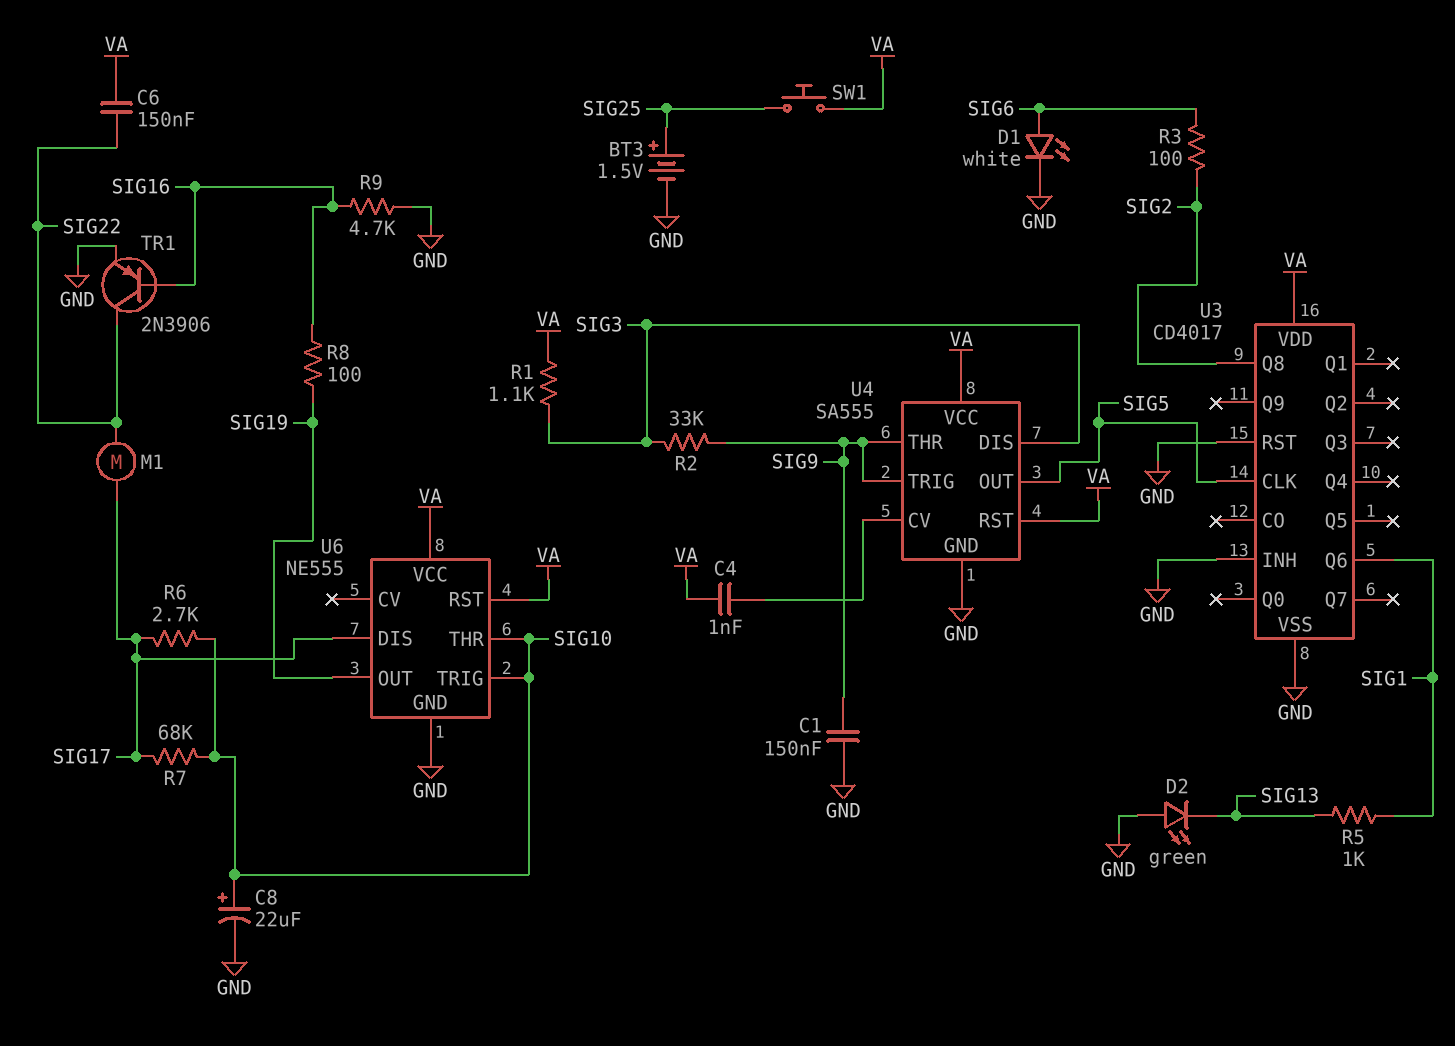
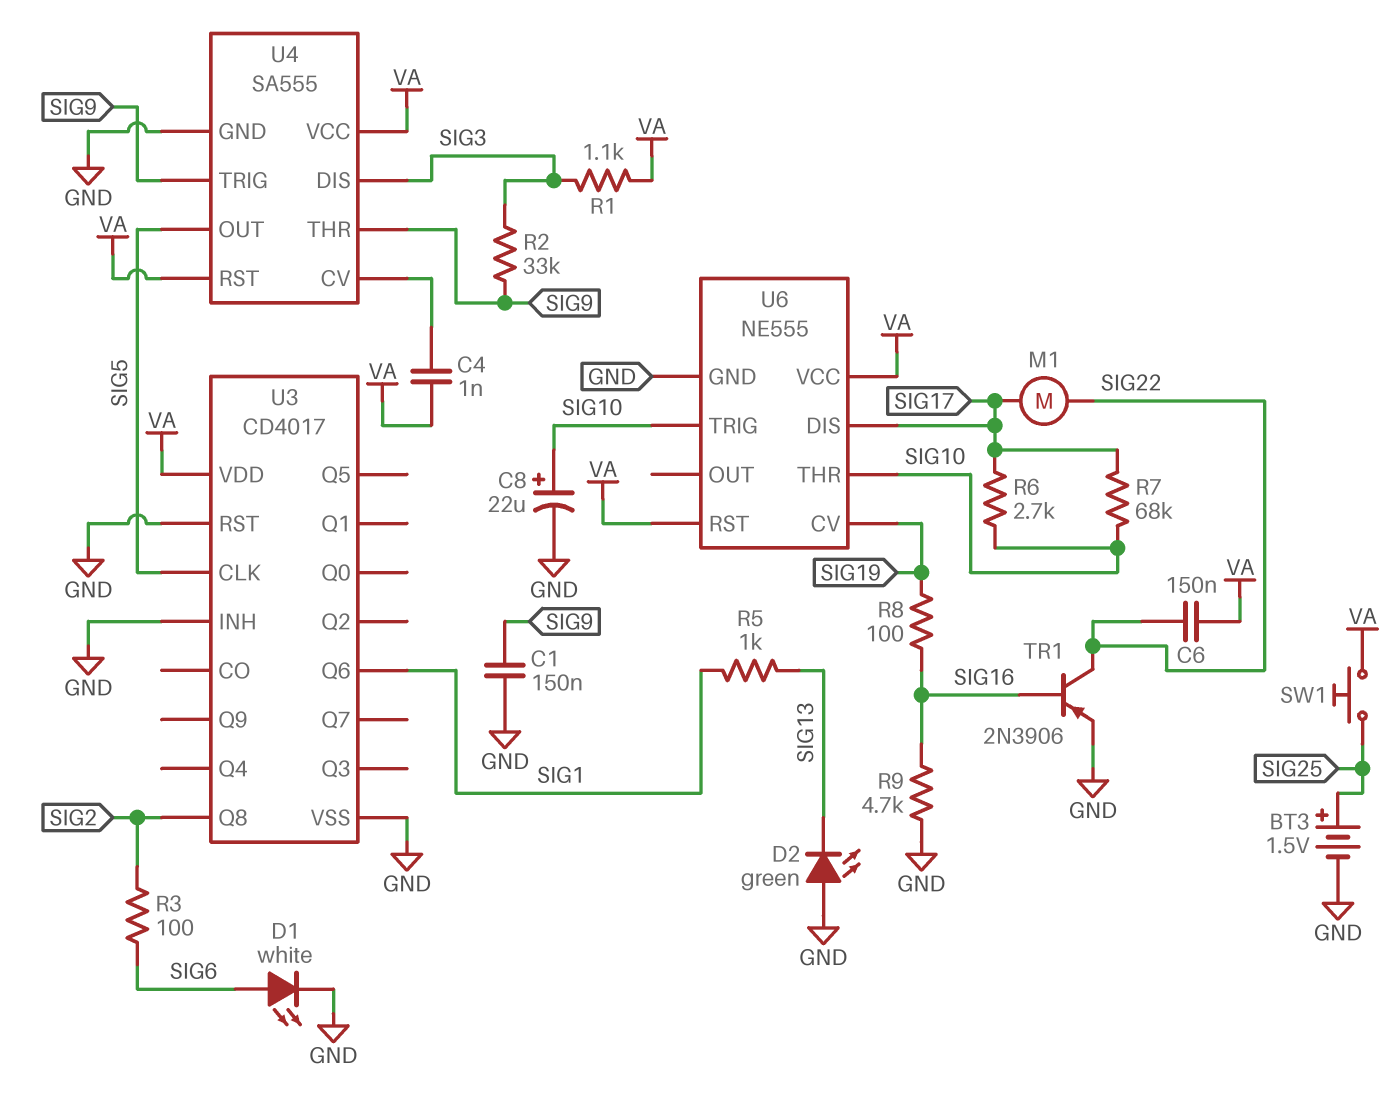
U6 pin CV: none -> SIG19
U6 pin OUT: SIG19 -> none

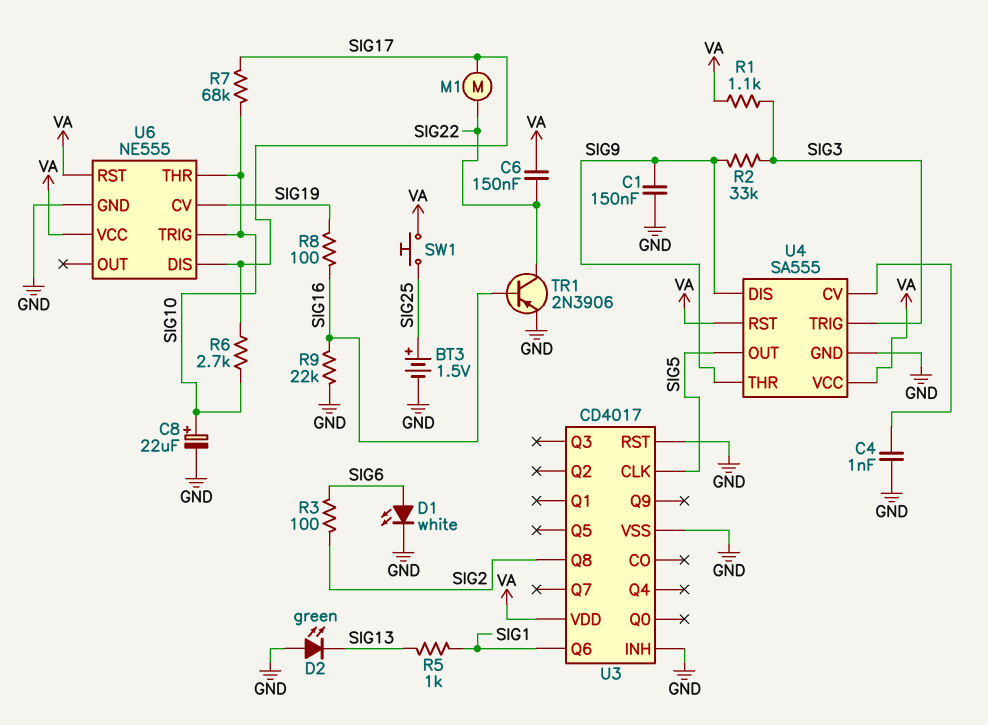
C4: 1nF (U4/CV, VA) -> 1nF (GND, U4/CV)
R9: 4.7k (GND, SIG16) -> 22k (GND, SIG16)
U4 pin DIS: SIG3 -> SIG9
U4 pin TRIG: SIG9 -> SIG3

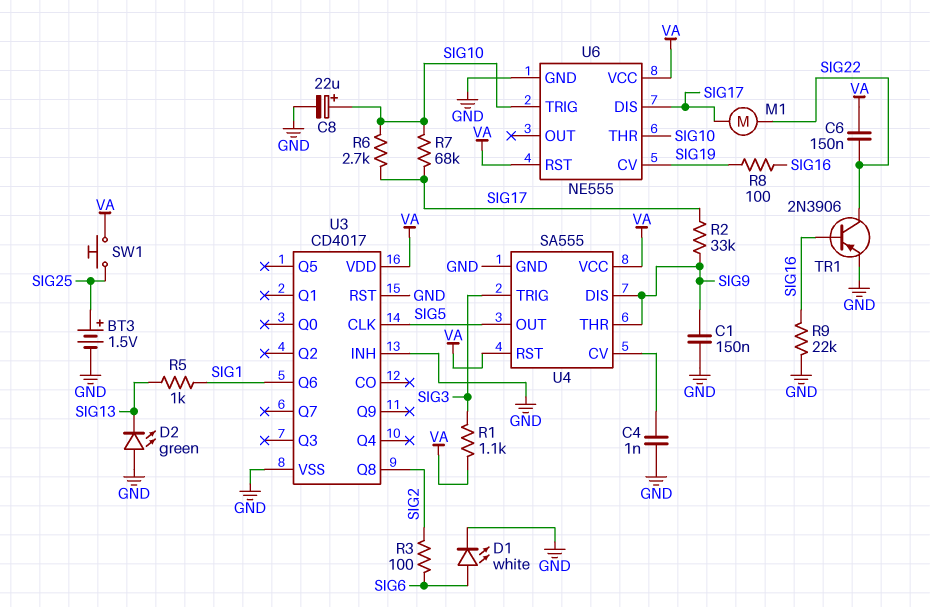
R2: 33k (SIG3, SIG9) -> 33k (SIG9, SIG17)

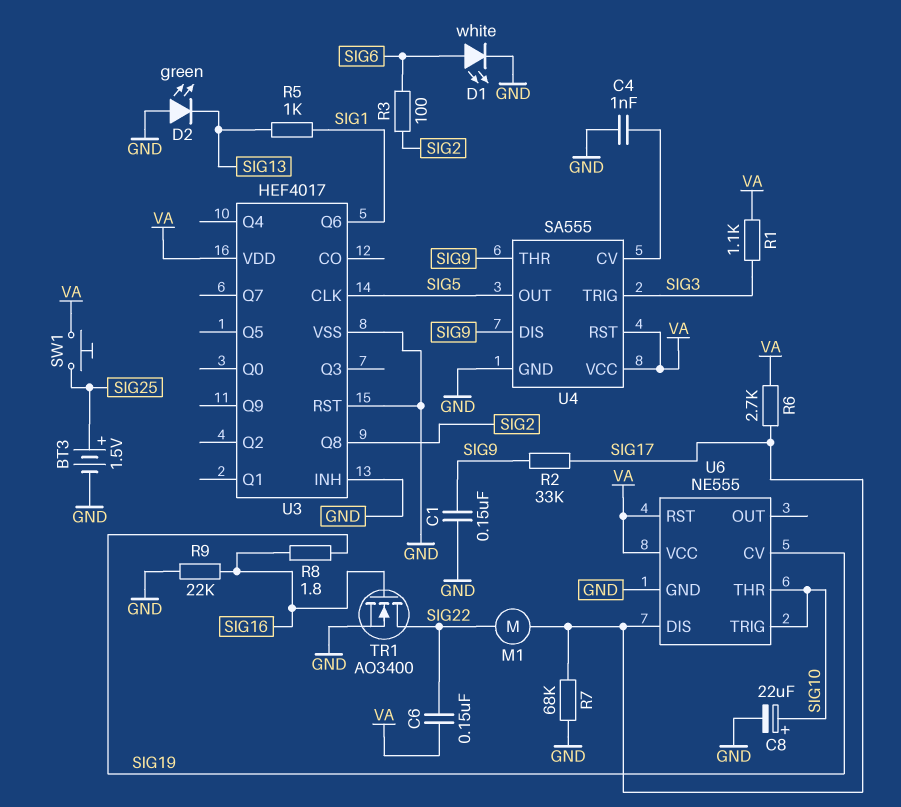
R6: 2.7k (SIG10, SIG17) -> 2.7k (SIG17, VA)
R7: 68k (SIG10, SIG17) -> 68k (GND, SIG17)
R8: 100 (SIG16, SIG19) -> 1.8 (SIG16, SIG19)
TR1: PNP 2N3906 (B SIG16, C SIG22, E GND) -> NMOS AO3400 (G SIG16, D SIG22, S GND)
U3: CD4017 -> HEF4017

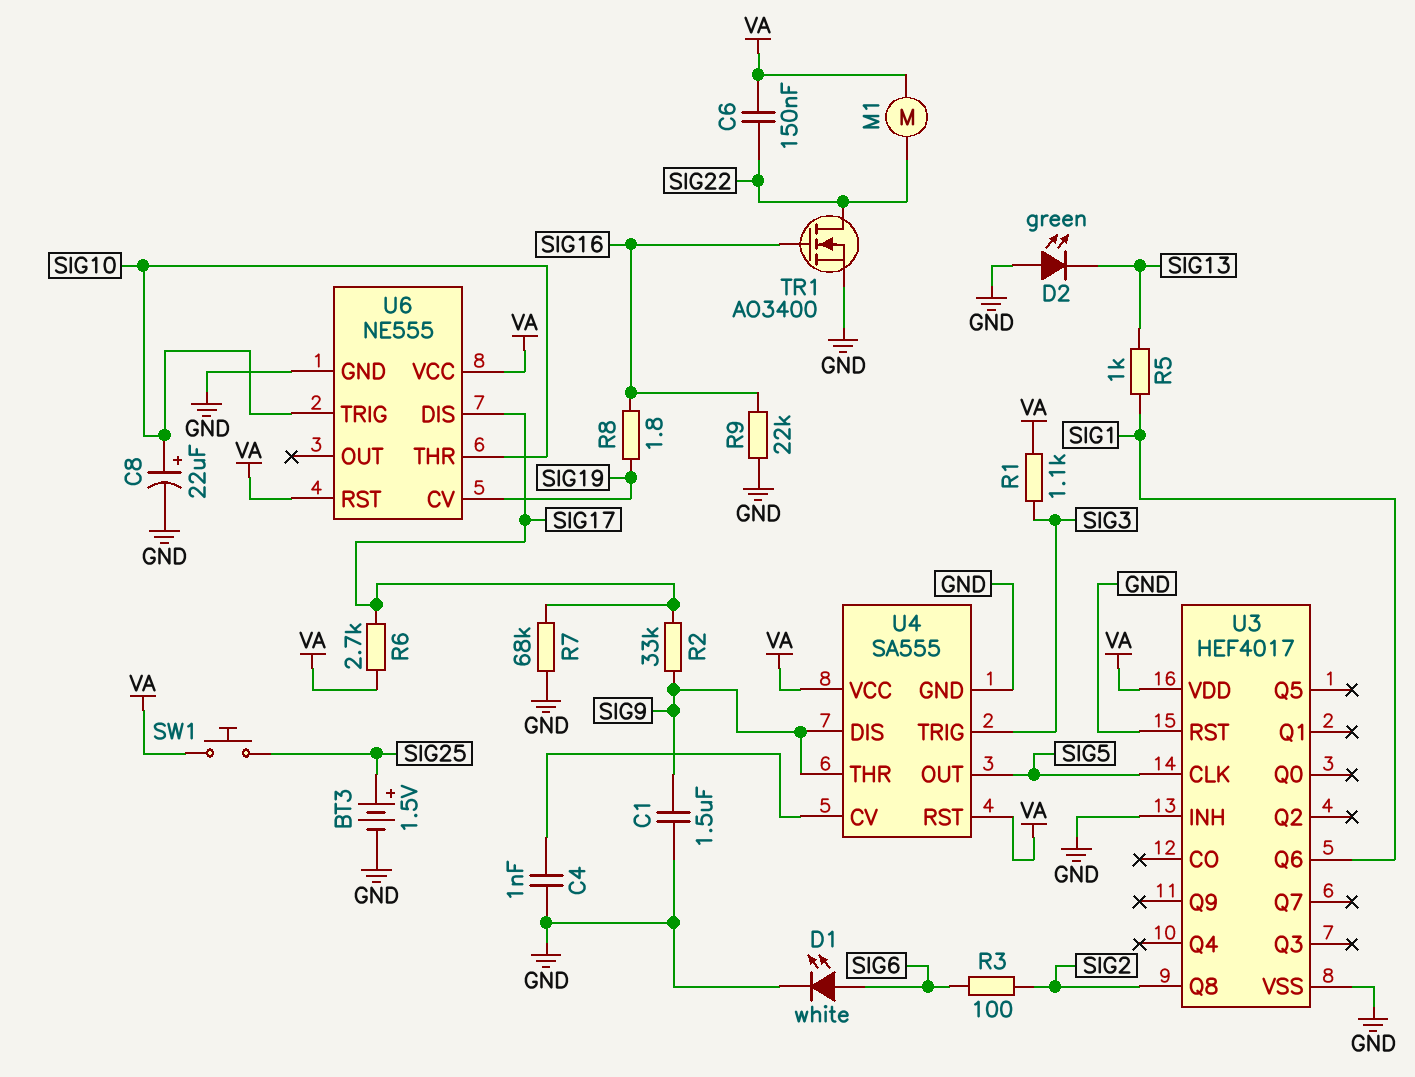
C1: 150nF (GND, SIG9) -> 1.5uF (GND, SIG9)
M1: motor (SIG17, SIG22) -> motor (SIG22, VA)

